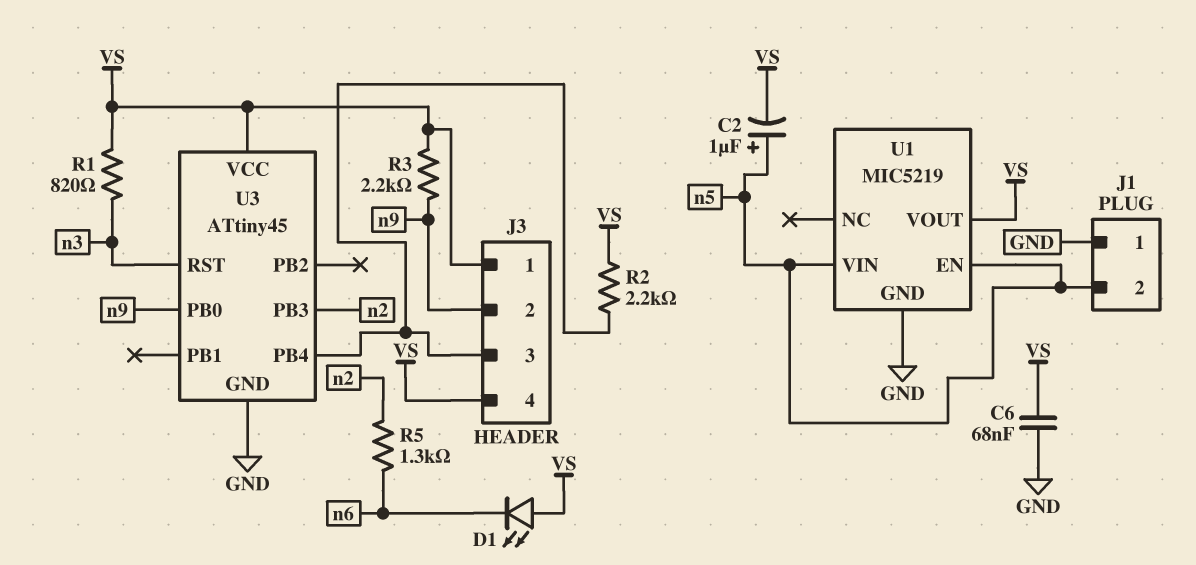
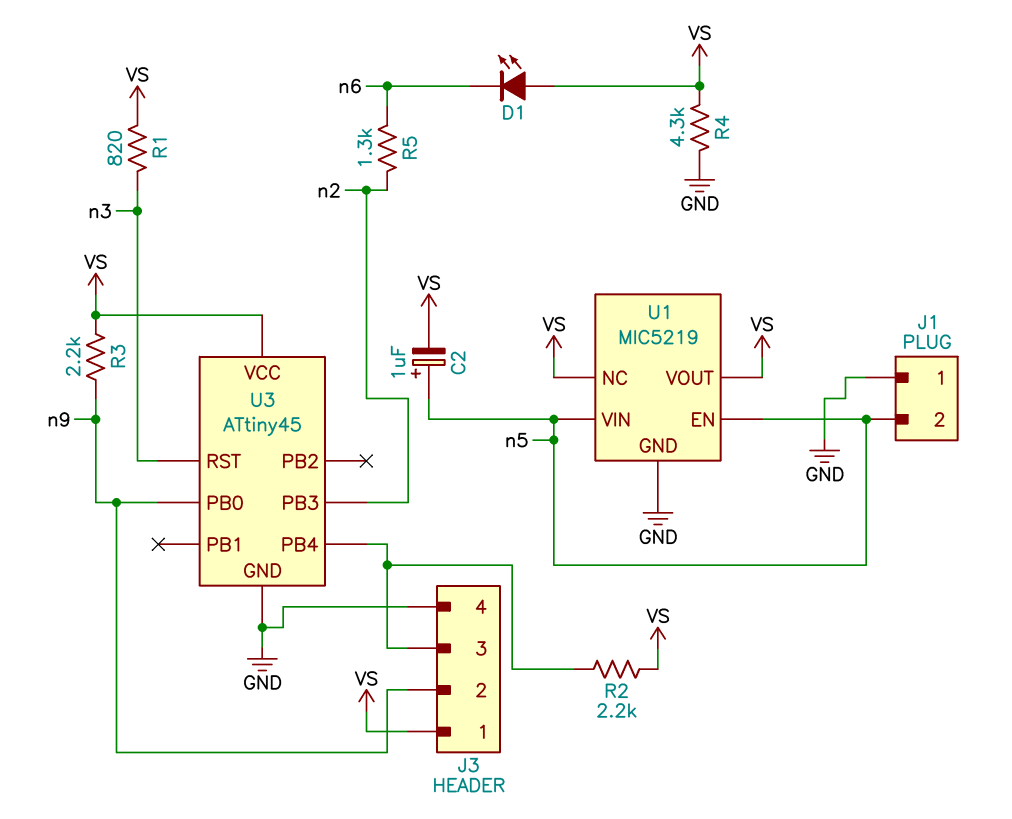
C6: 68nF (GND, VS) -> none
J3 pin 4: VS -> GND
R4: none -> 4.3k (GND, VS)
U1 pin NC: none -> VS

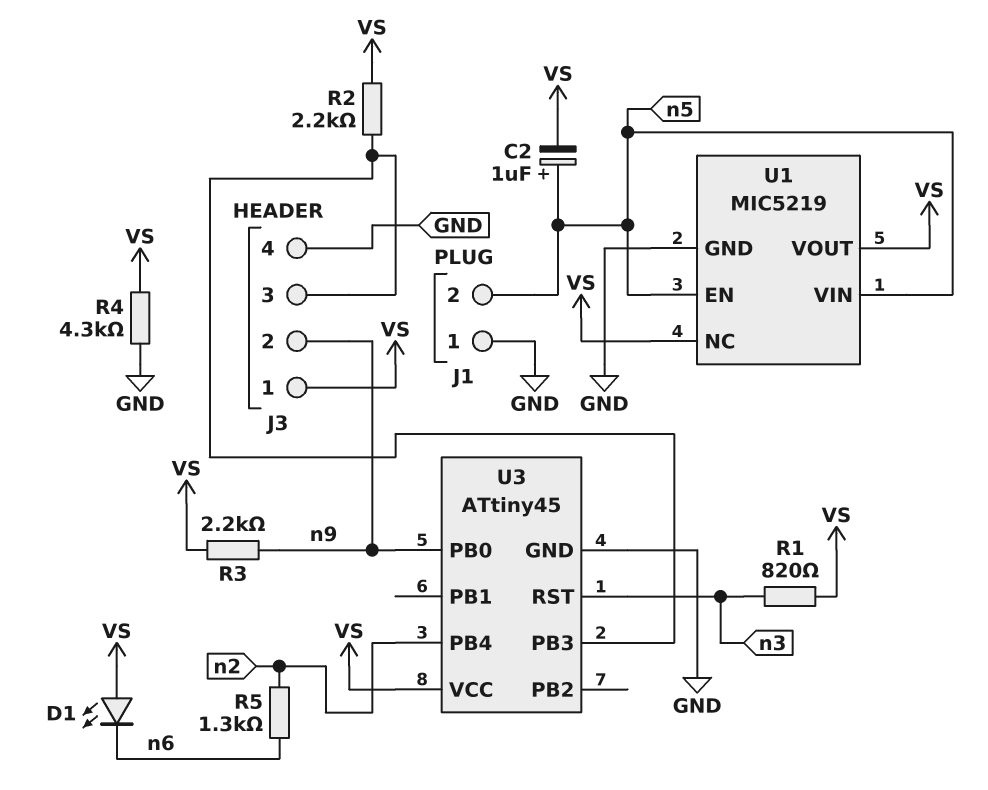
U3 pin PB3: n2 -> J3/3
U3 pin PB4: J3/3 -> n2

